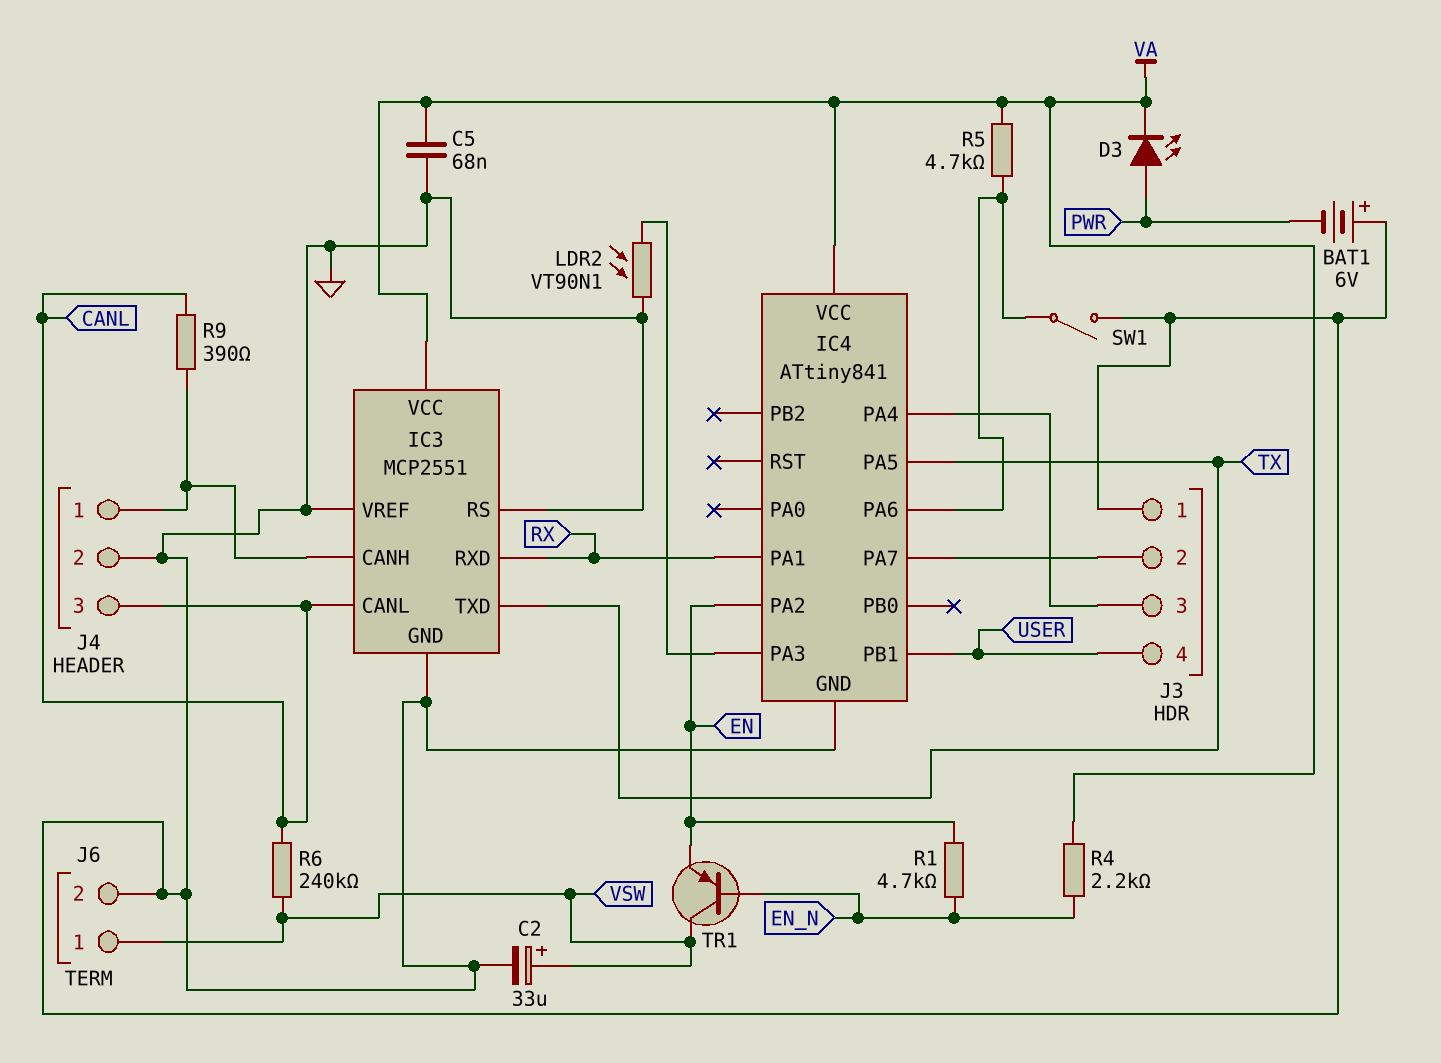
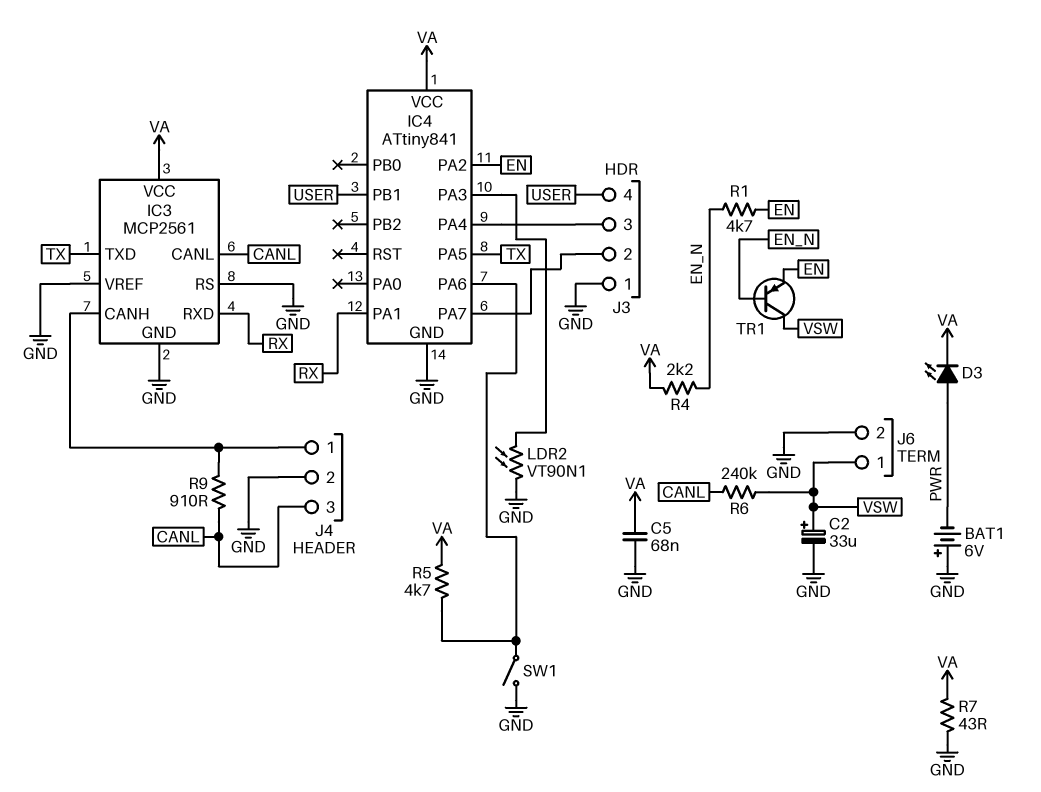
IC3: MCP2551 -> MCP2561
R7: none -> 43 (GND, VA)
R9: 390 (CANL, IC3/CANH) -> 910 (CANL, IC3/CANH)

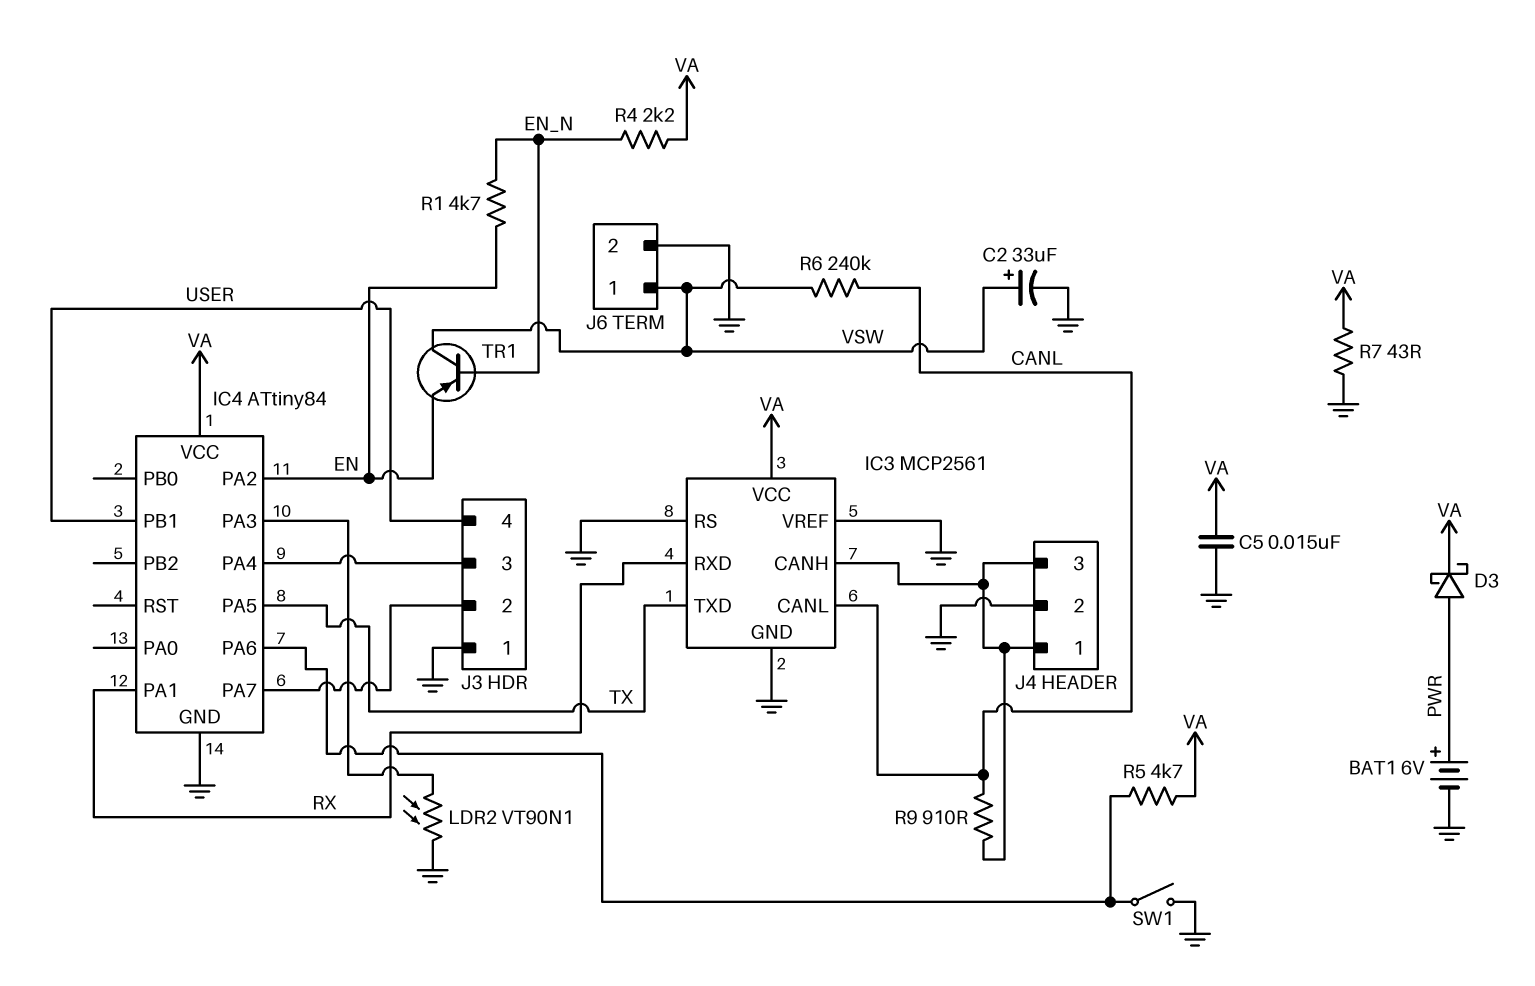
BAT1: 6V (plus GND, minus PWR) -> 6V (plus PWR, minus GND)
C5: 68nF (GND, VA) -> 15nF (GND, VA)
D3: LED (A PWR, K VA) -> schottky (A PWR, K VA)
IC4: ATtiny841 -> ATtiny84
J4 pin 3: CANL -> IC3/CANH

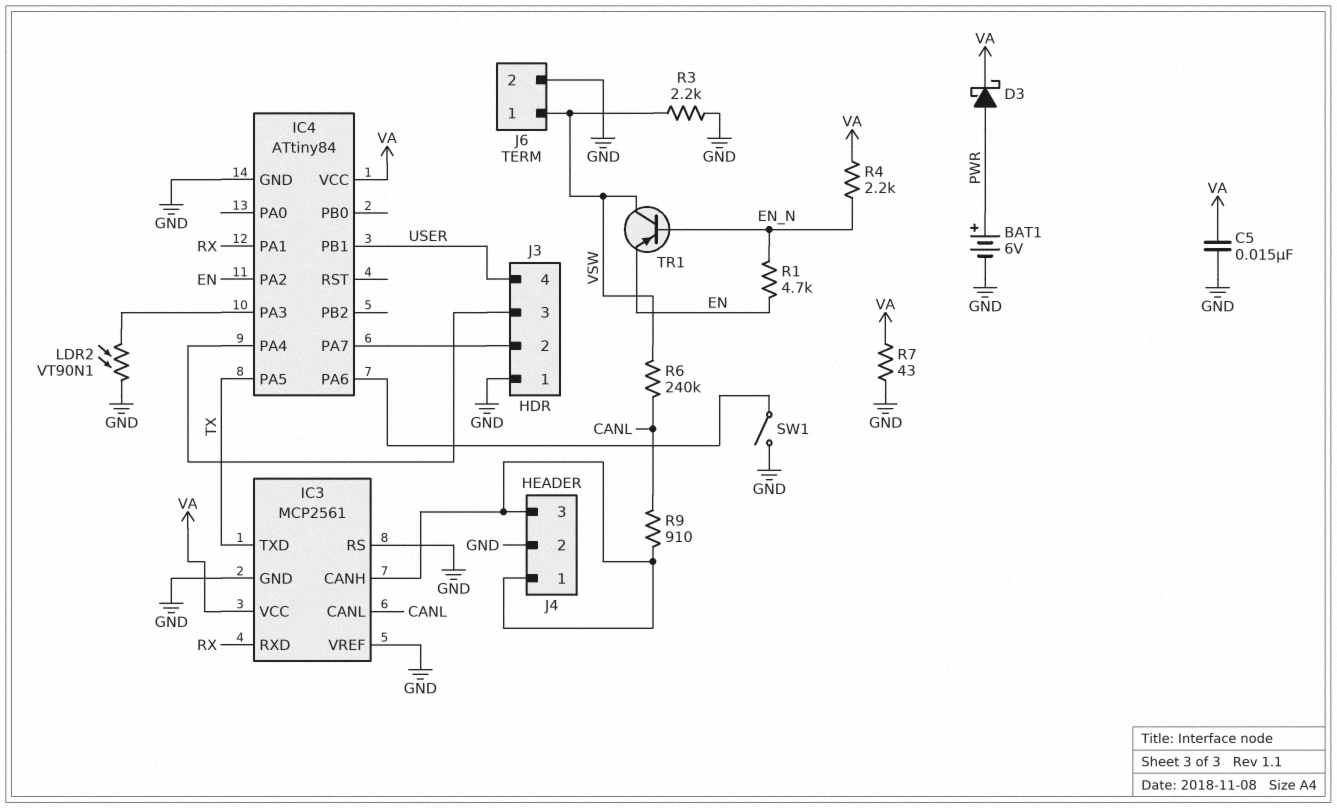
C2: 33uF (plus VSW, minus GND) -> none
R3: none -> 2.2k (GND, VSW)
R5: 4.7k (IC4/PA6, VA) -> none

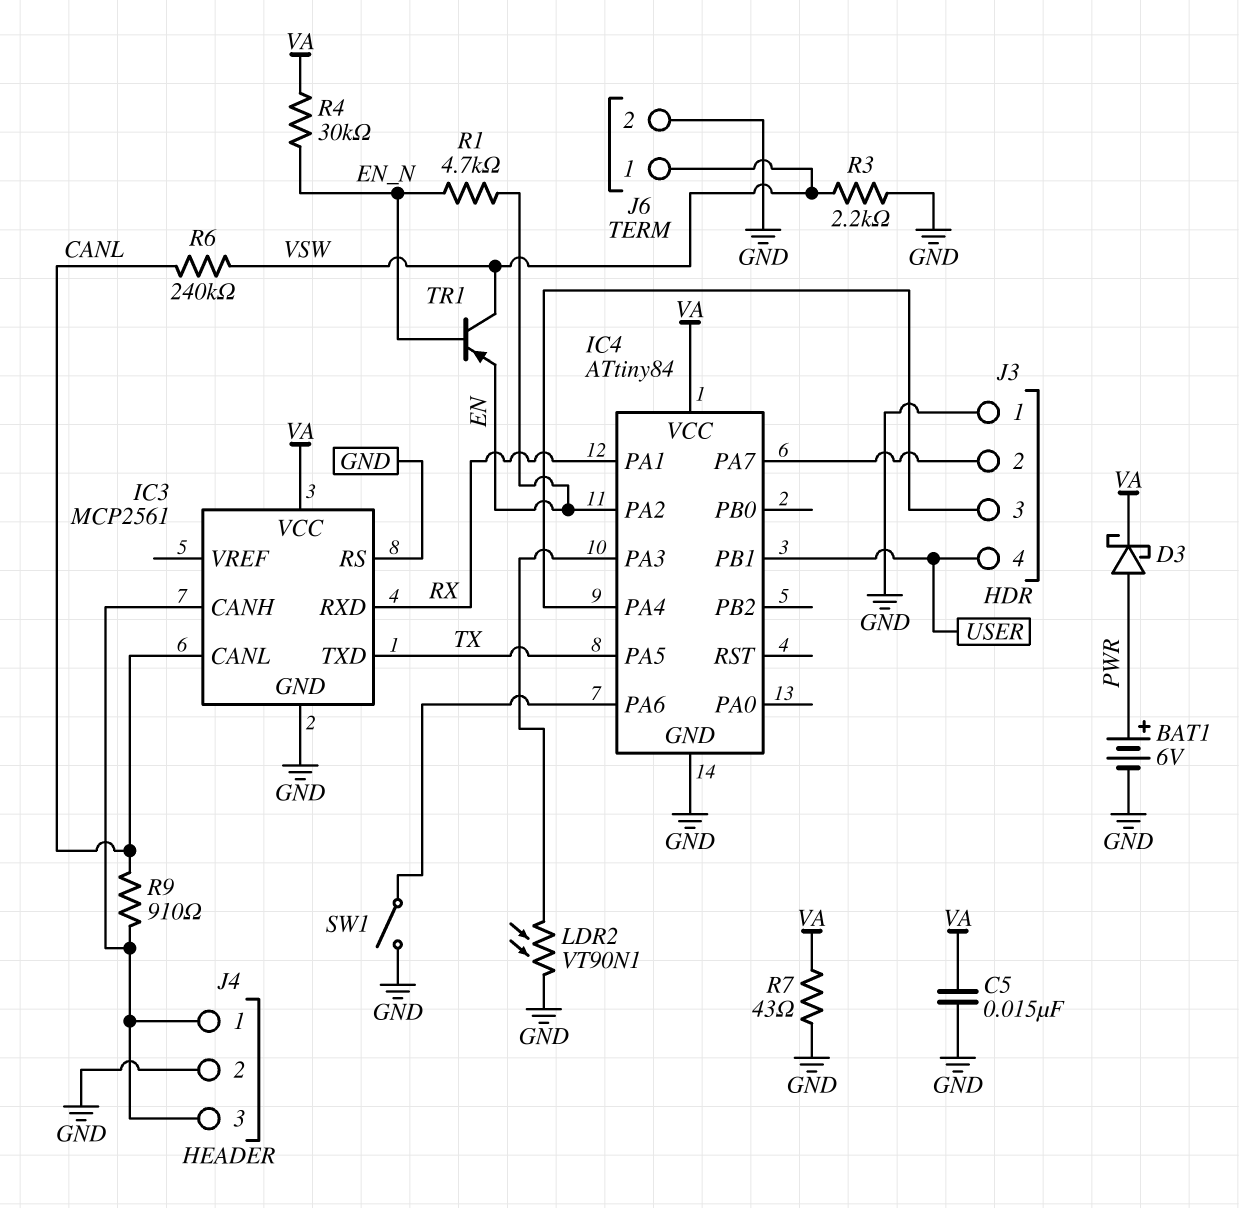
IC3 pin VREF: GND -> none
R4: 2.2k (EN_N, VA) -> 30k (EN_N, VA)

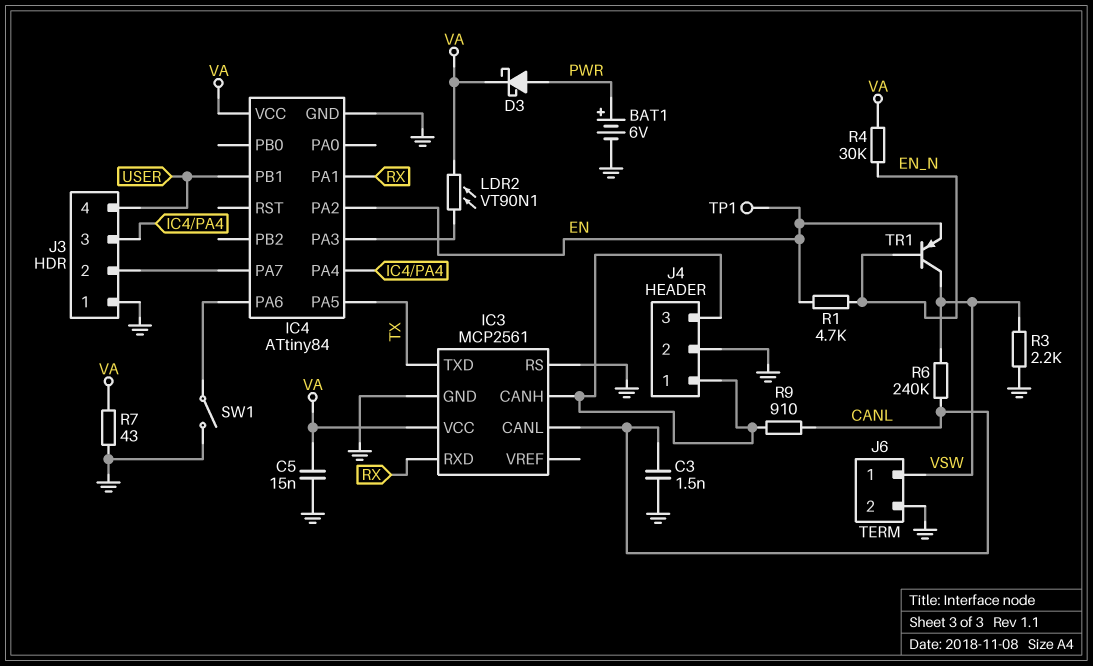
C3: none -> 1.5nF (CANL, GND)
LDR2: VT90N1 (GND, IC4/PA3) -> VT90N1 (IC4/PA3, VA)
TP1: none -> test point (EN)

